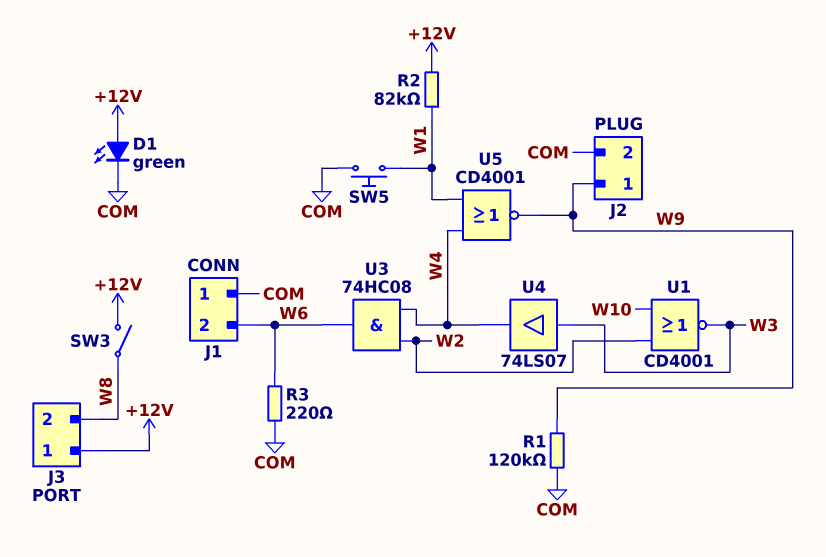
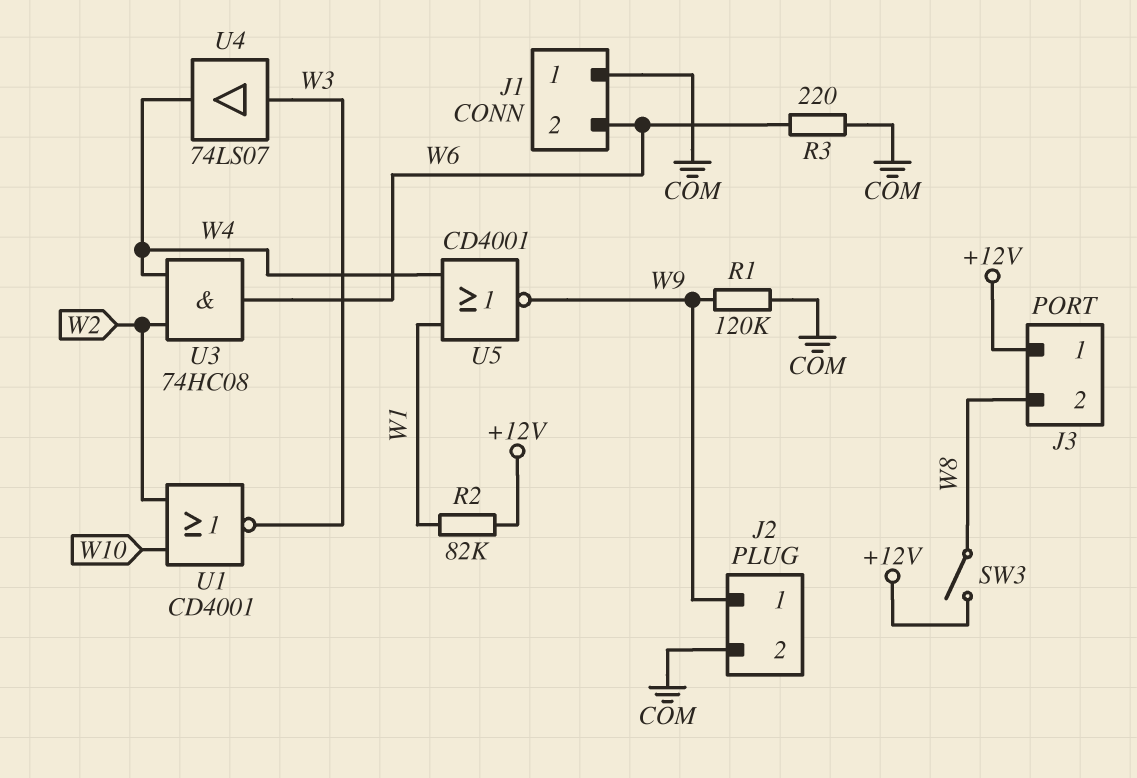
D1: LED green (A +12V, K COM) -> none
SW5: button (COM, W1) -> none

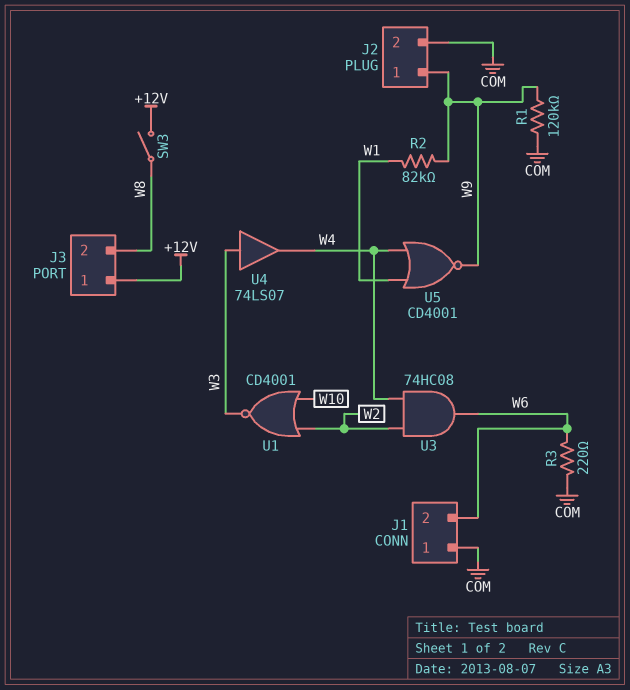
R2: 82k (+12V, W1) -> 82k (W1, W9)

